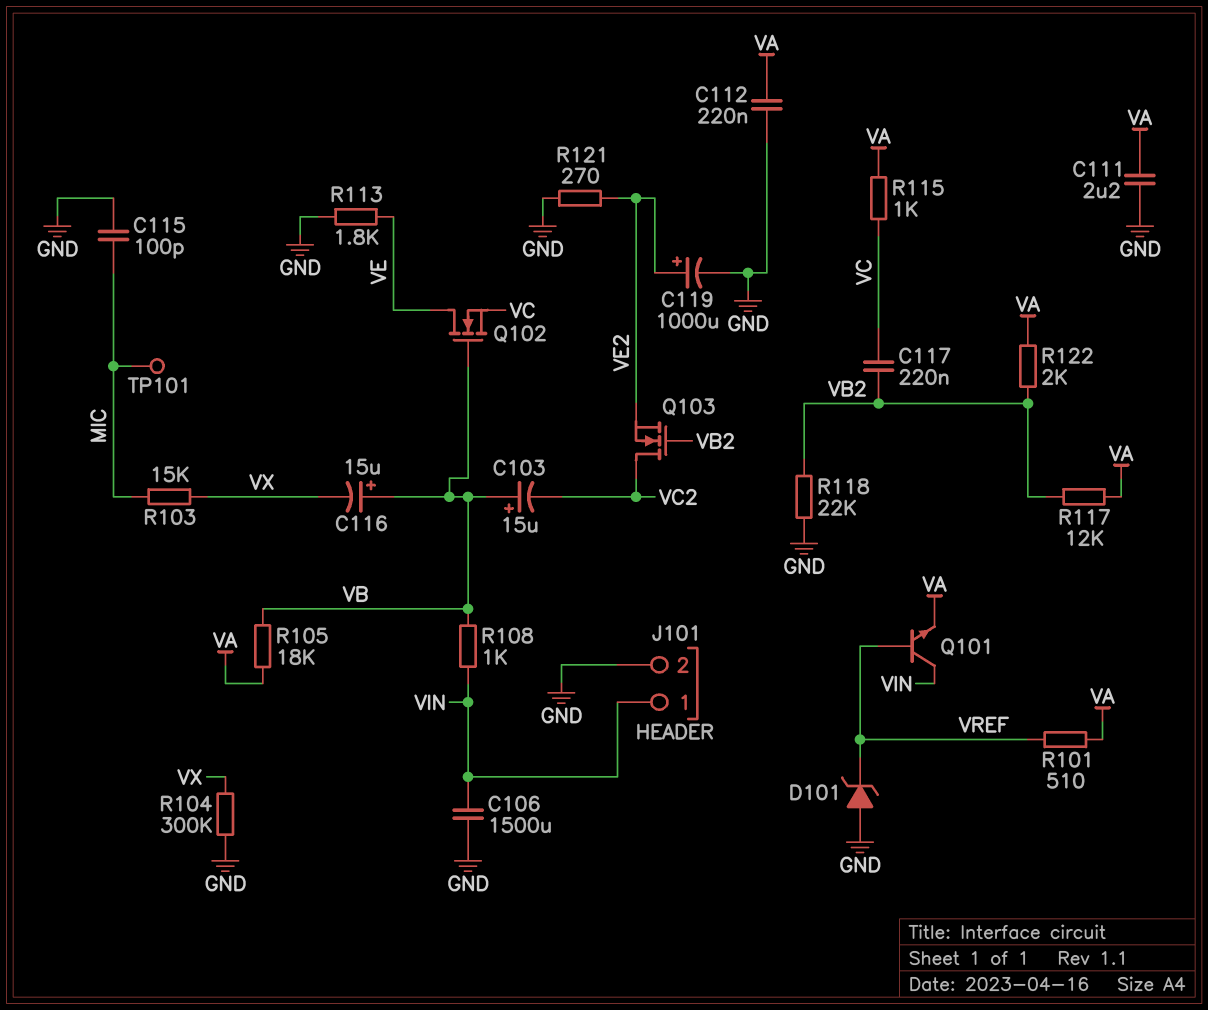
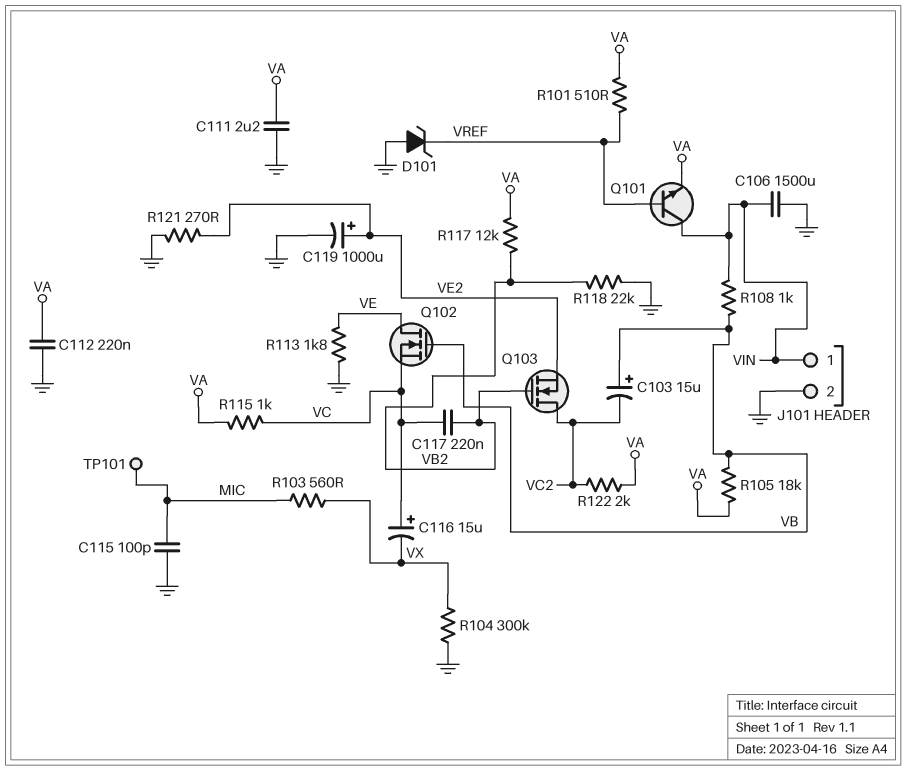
C116: 15uF (plus VB, minus VX) -> 15uF (plus VC, minus VX)
R103: 15k (MIC, VX) -> 560 (MIC, VX)
R122: 2k (VA, VB2) -> 2k (VA, VC2)

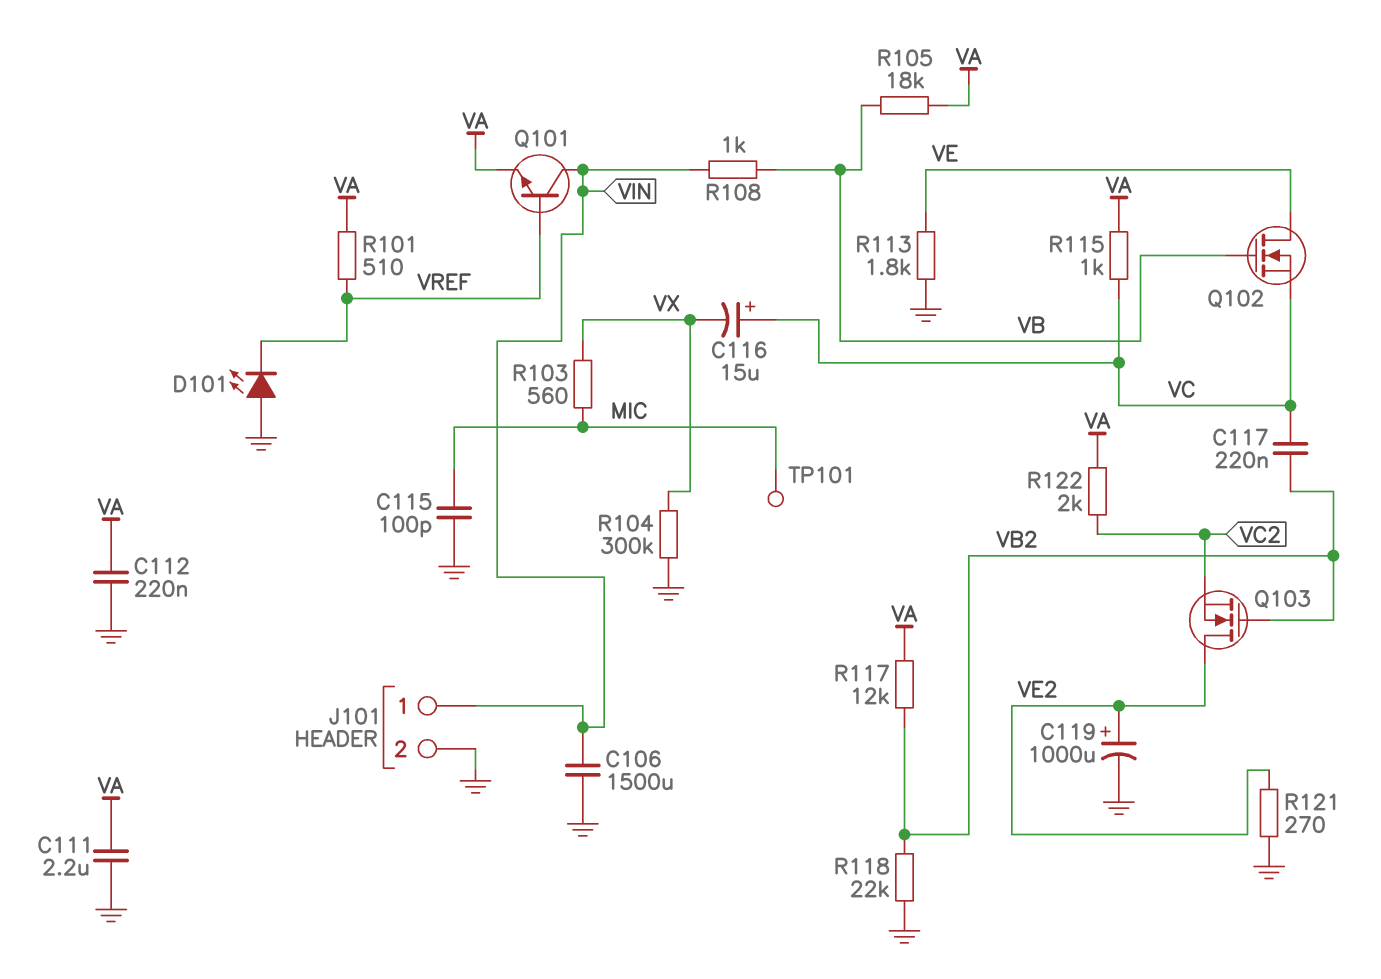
C103: 15uF (plus VB, minus VC2) -> none
D101: zener (A GND, K VREF) -> LED (A GND, K VREF)
Q103: NMOS (G VB2, D VC2, S VE2) -> NMOS (G VB2, D VE2, S VC2)

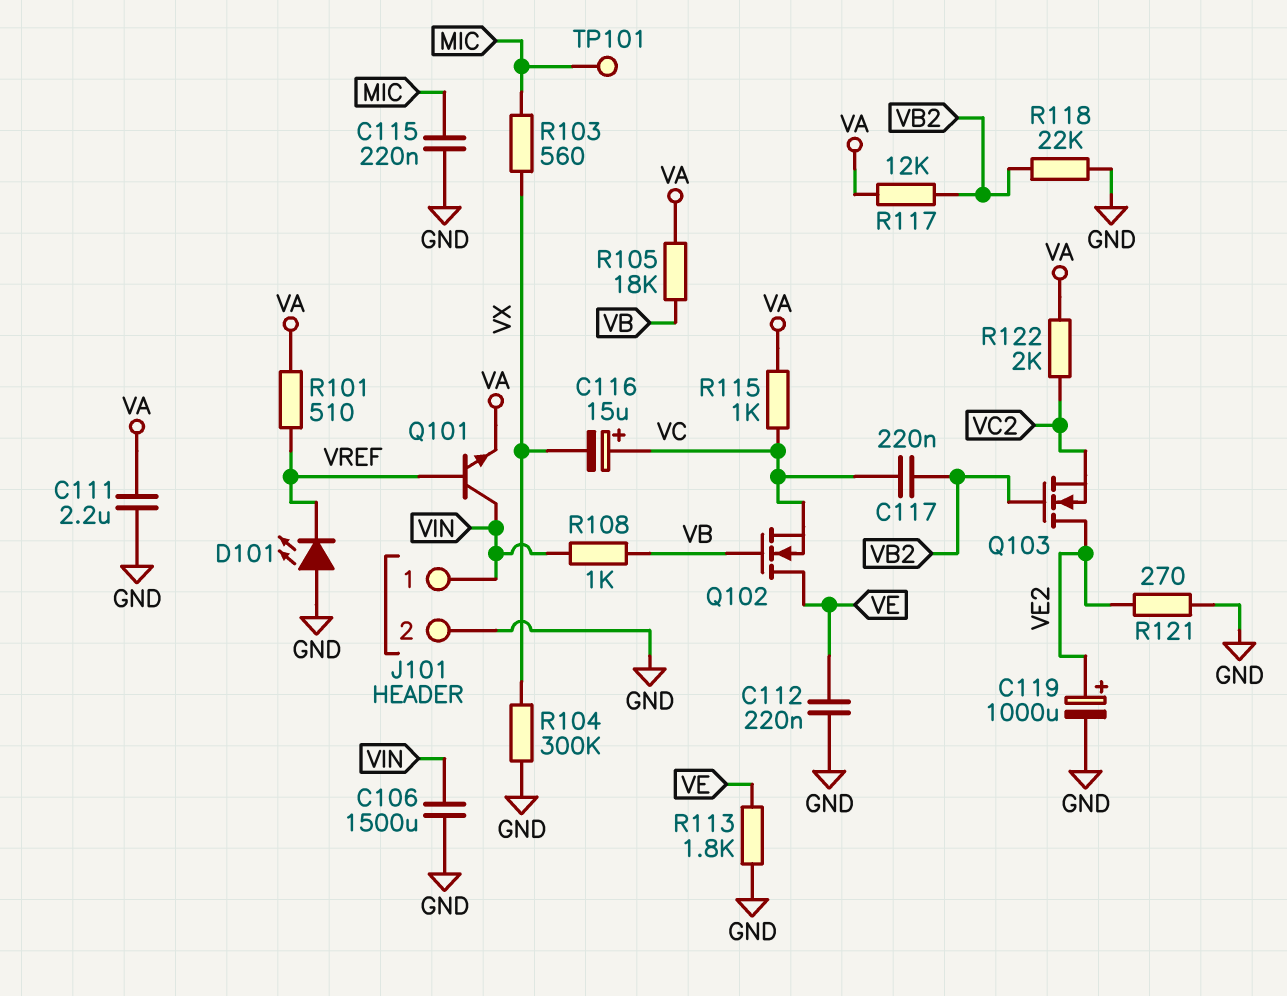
C112: 220nF (GND, VA) -> 220nF (GND, VE)
C115: 100pF (GND, MIC) -> 220nF (GND, MIC)

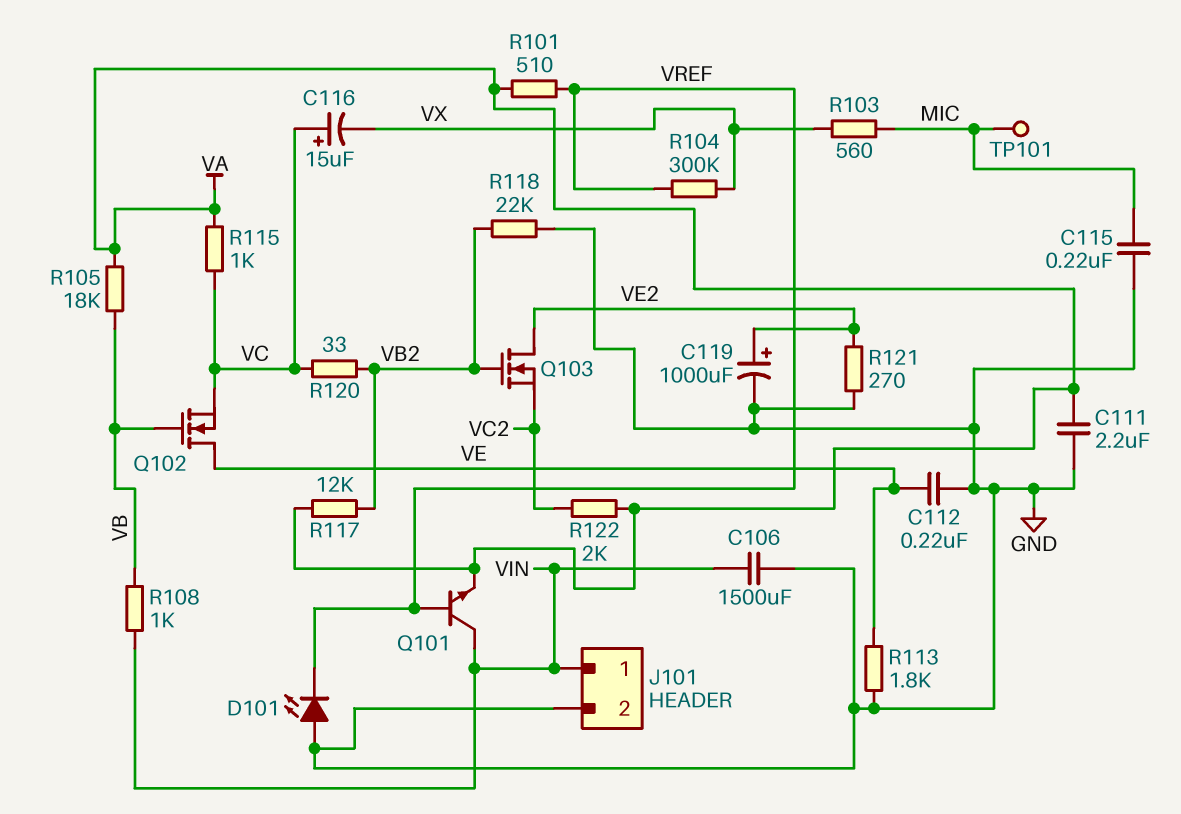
C117: 220nF (VB2, VC) -> none
R104: 300k (GND, VX) -> 300k (VREF, VX)
R120: none -> 33 (VB2, VC)

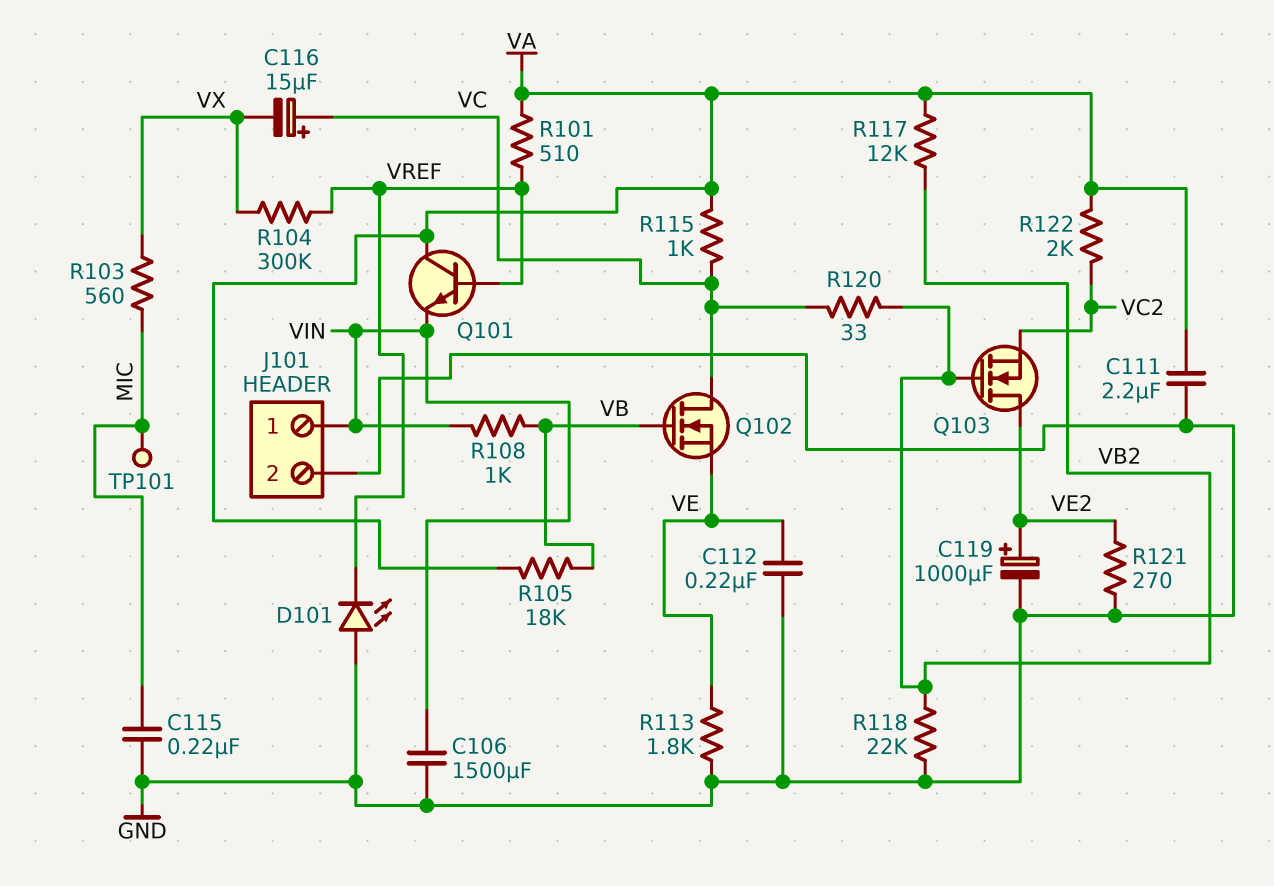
Q101: NPN (B VREF, C VIN, E VA) -> NPN (B VREF, C VA, E VIN)
Q102: NMOS (G VB, D VE, S VC) -> NMOS (G VB, D VC, S VE)

